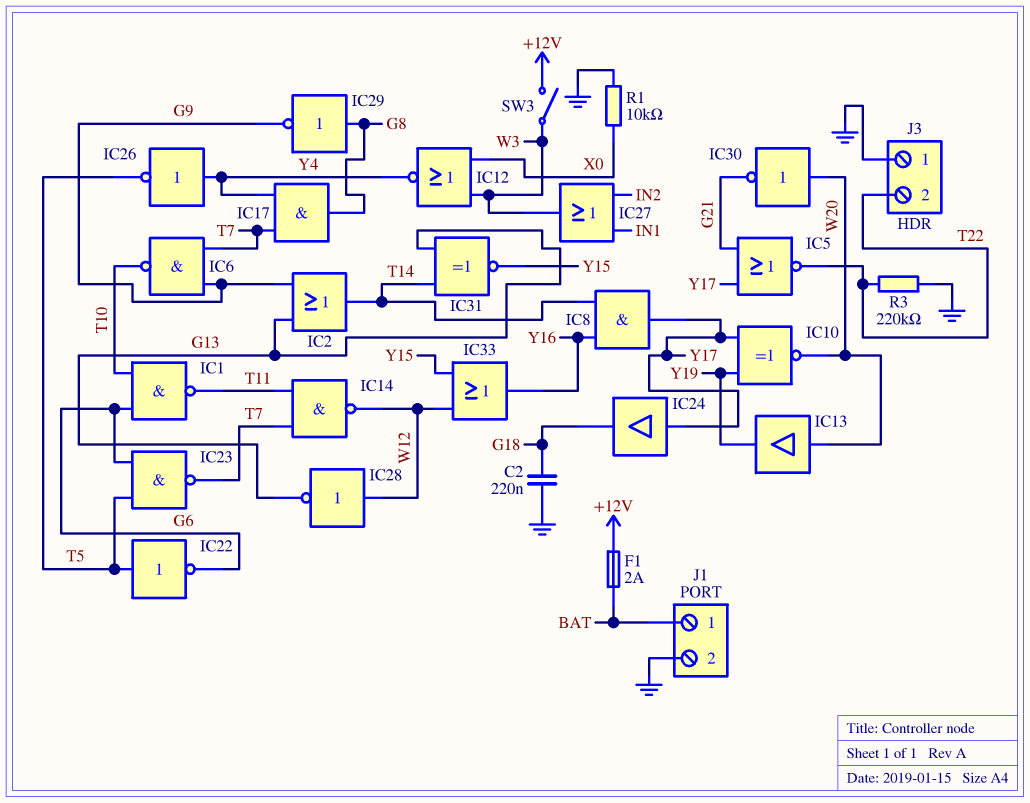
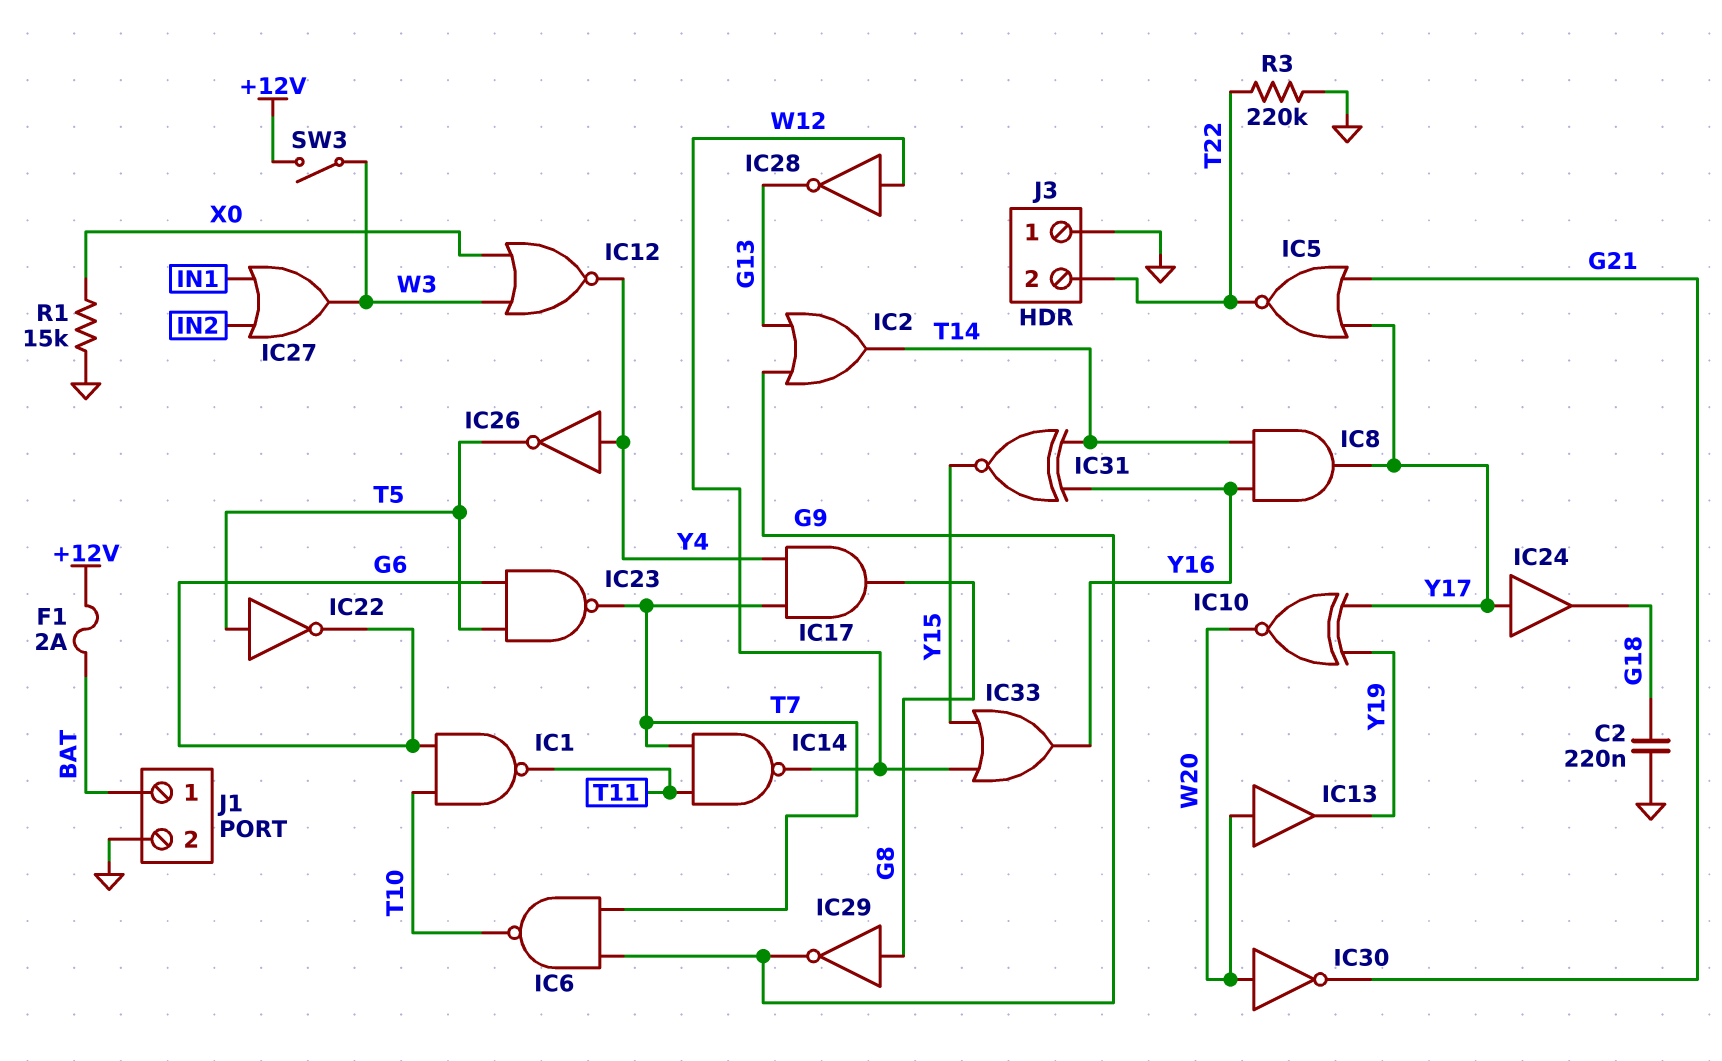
IC31: XNOR (in G13, in T14, out Y15) -> XNOR (in T14, in Y16, out Y15)
R1: 10k (GND, X0) -> 15k (GND, X0)

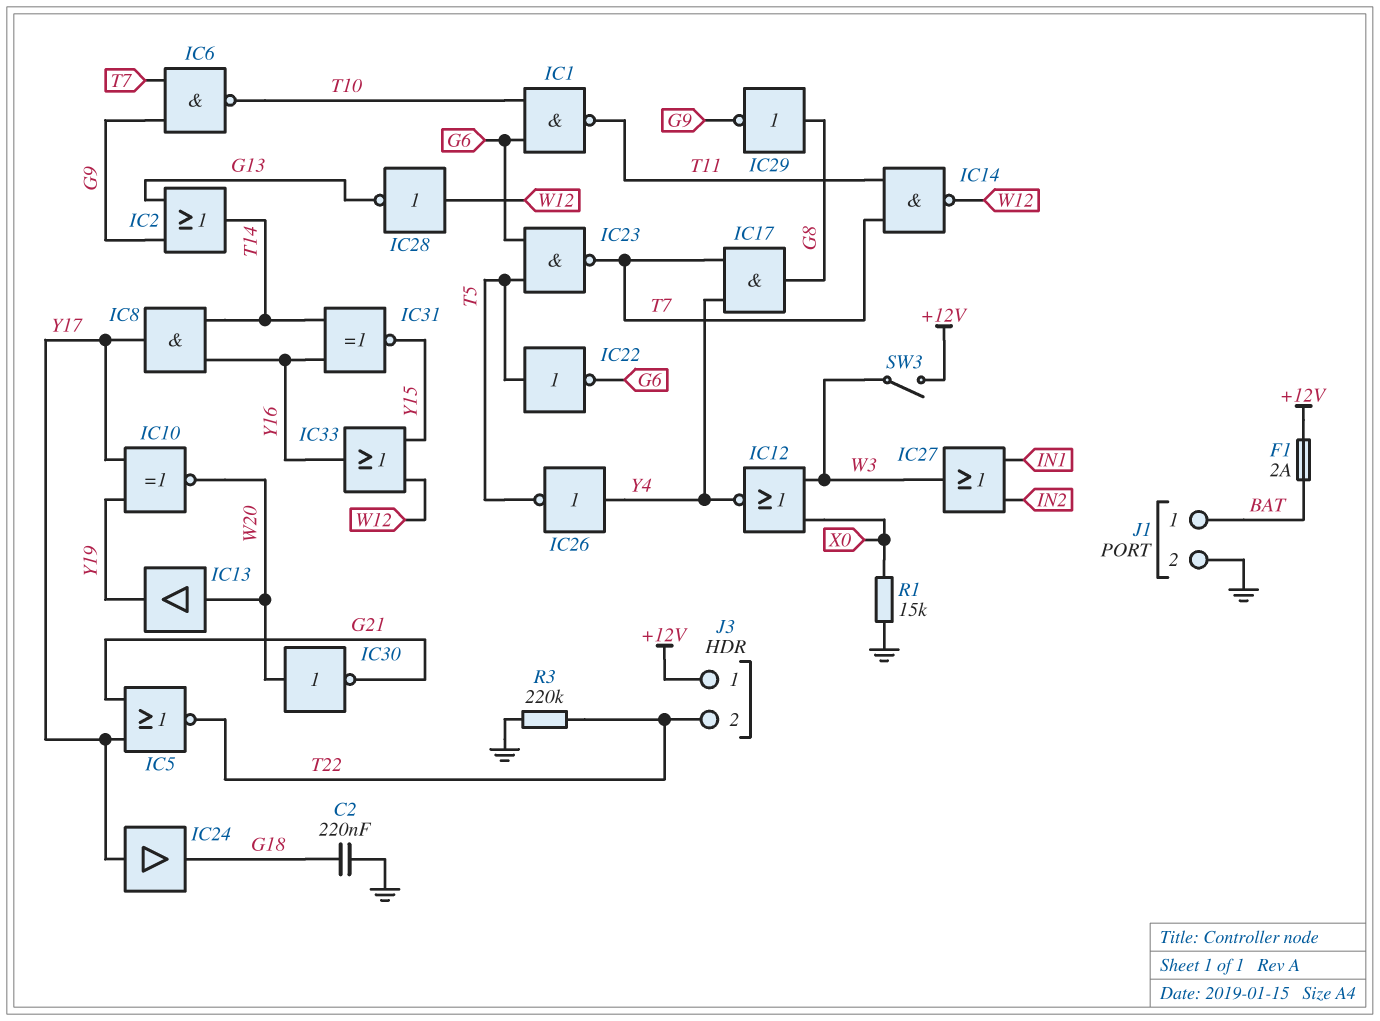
J3 pin 1: GND -> +12V

